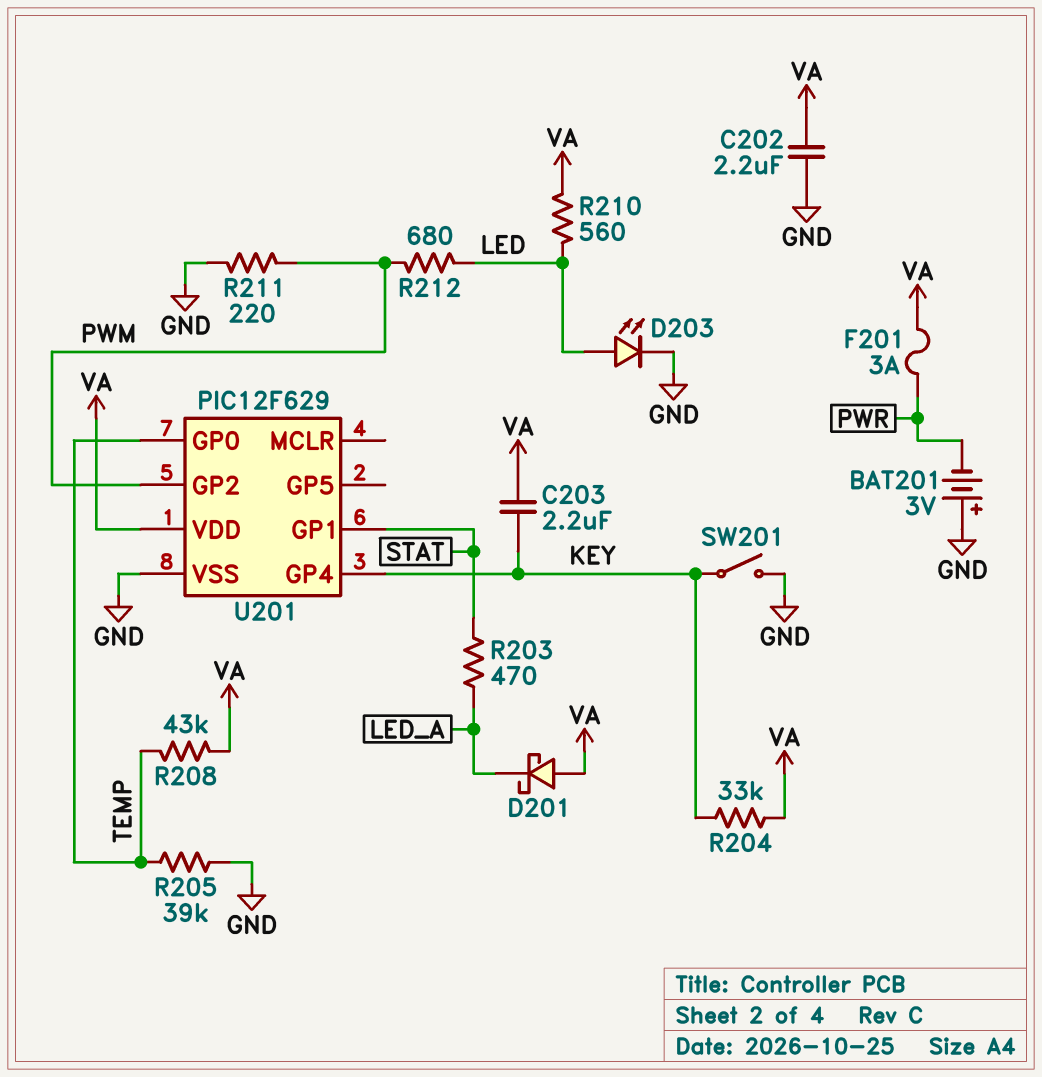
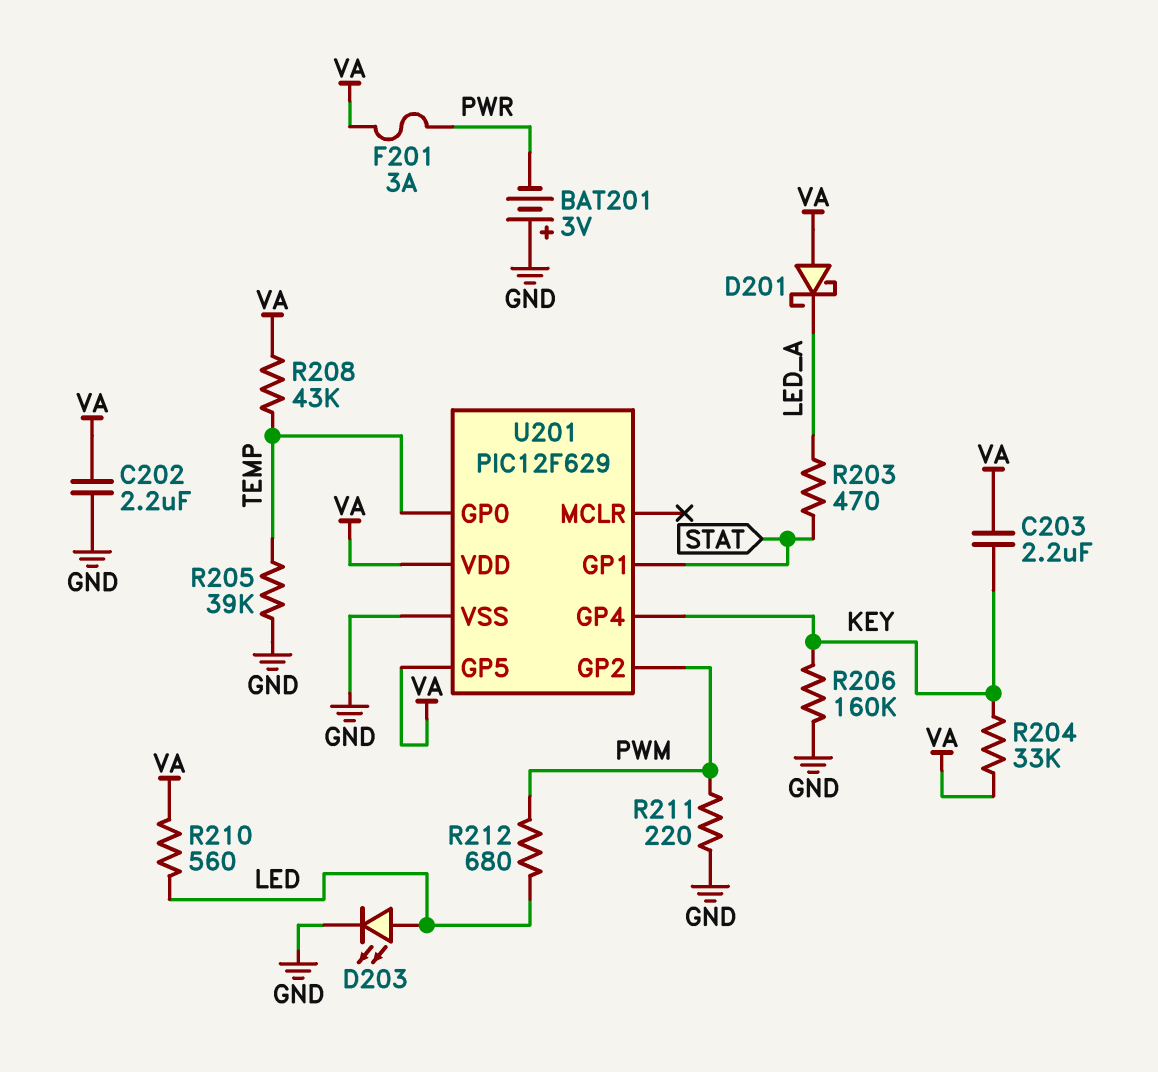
R206: none -> 160k (GND, KEY)
SW201: switch (GND, KEY) -> none
U201 pin GP5: none -> VA

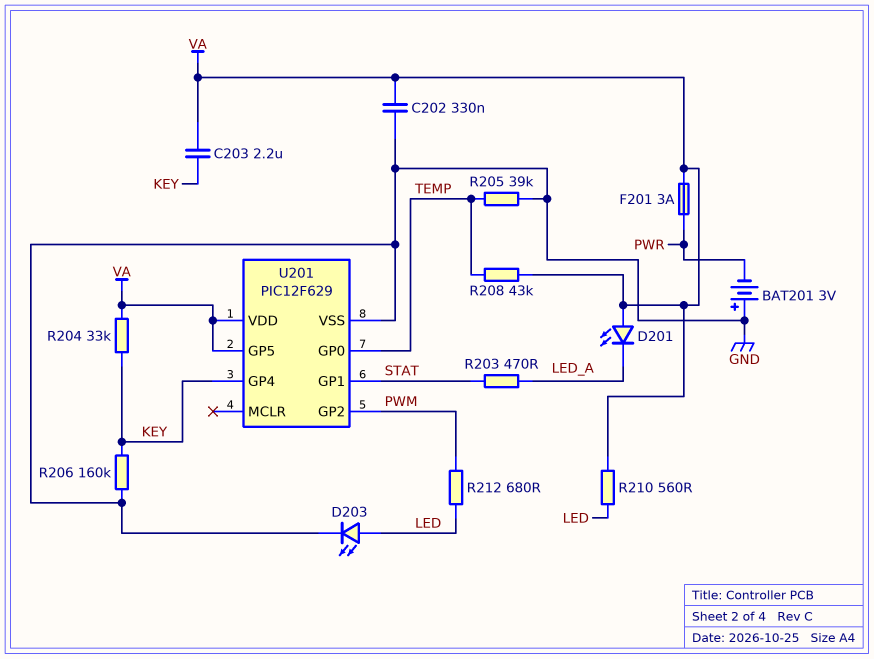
C202: 2.2uF (GND, VA) -> 330nF (GND, VA)
D201: schottky (A VA, K LED_A) -> LED (A VA, K LED_A)
R211: 220 (GND, PWM) -> none

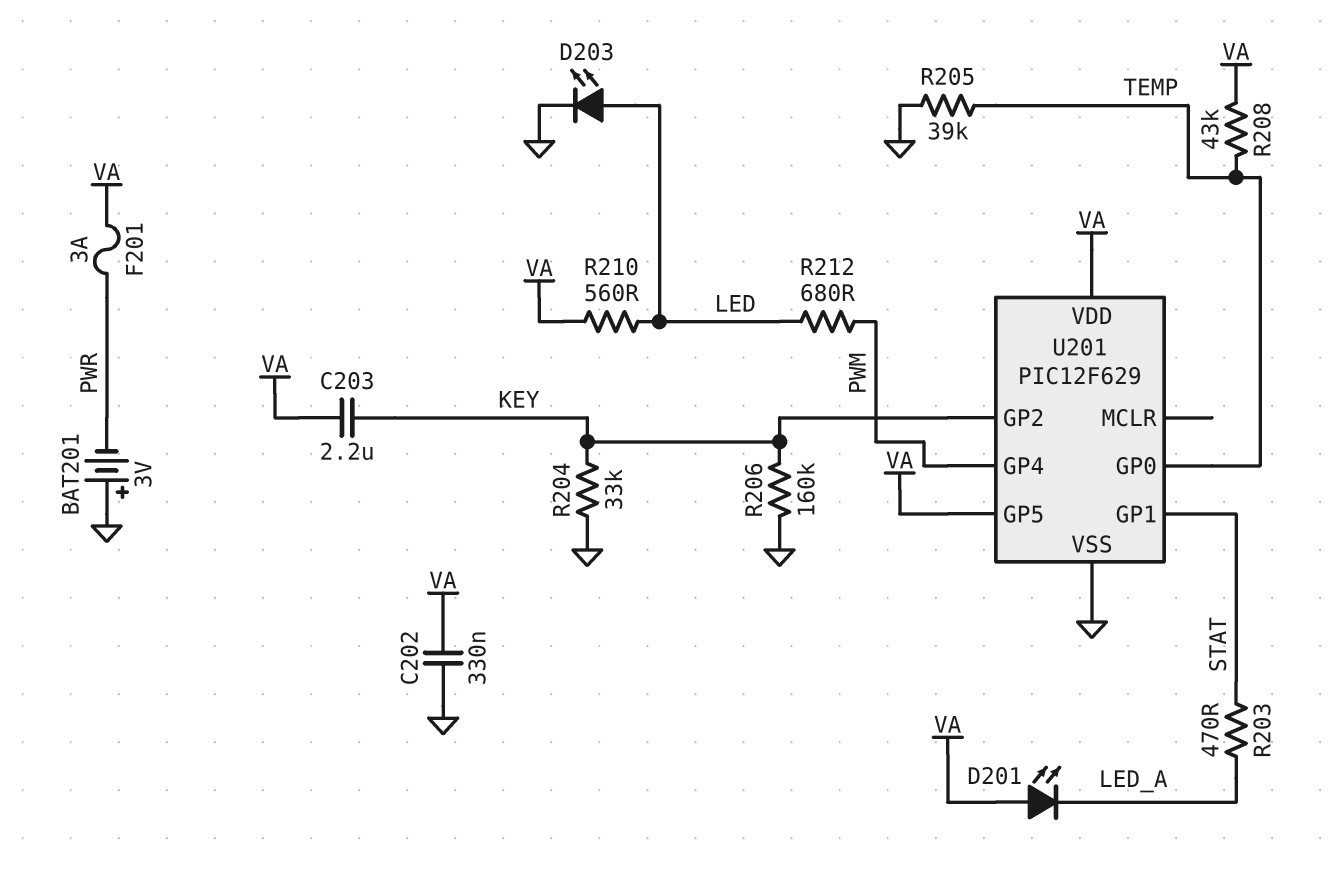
R204: 33k (KEY, VA) -> 33k (GND, KEY)
U201 pin GP2: PWM -> KEY
U201 pin GP4: KEY -> PWM

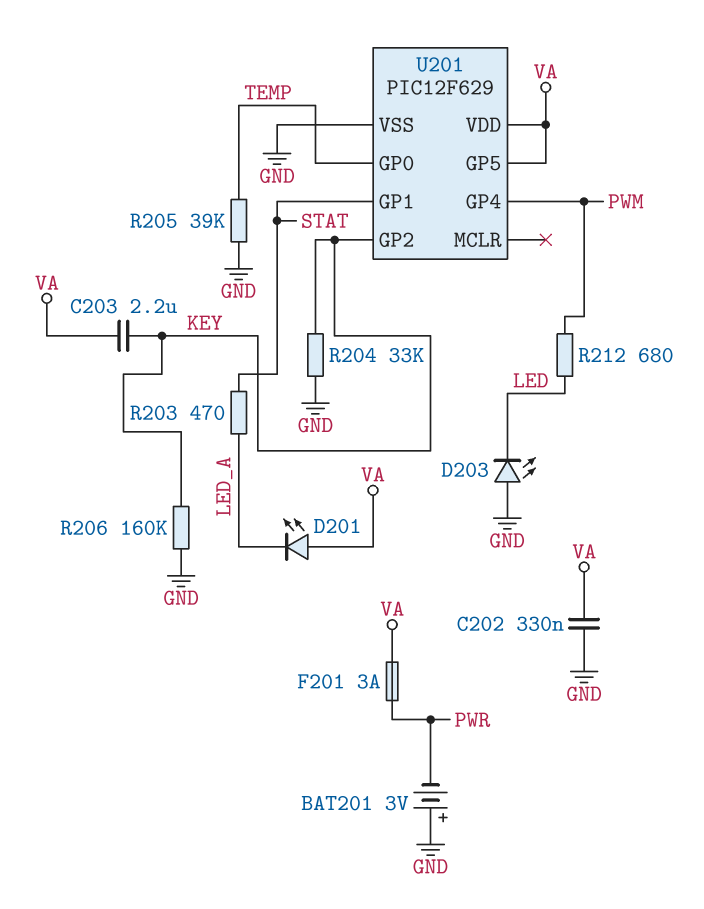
D203: LED (A LED, K GND) -> LED (A GND, K LED)
R208: 43k (TEMP, VA) -> none
R210: 560 (LED, VA) -> none

